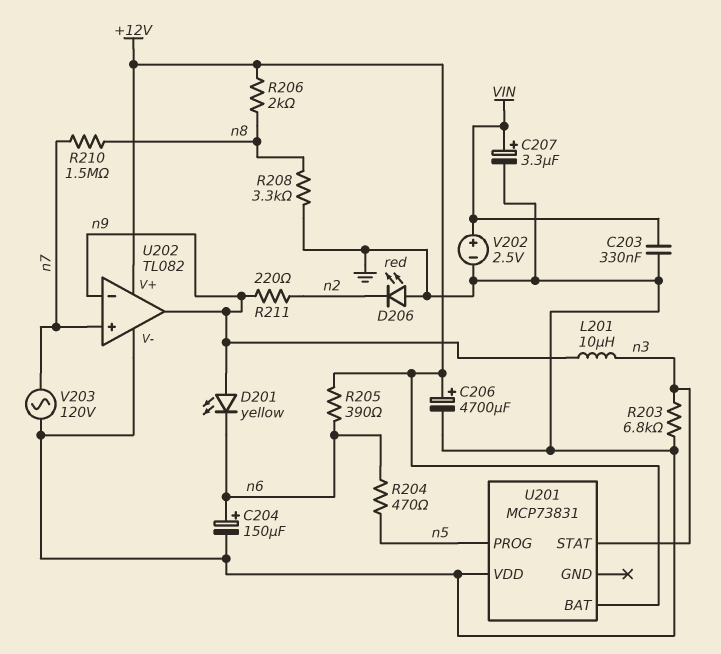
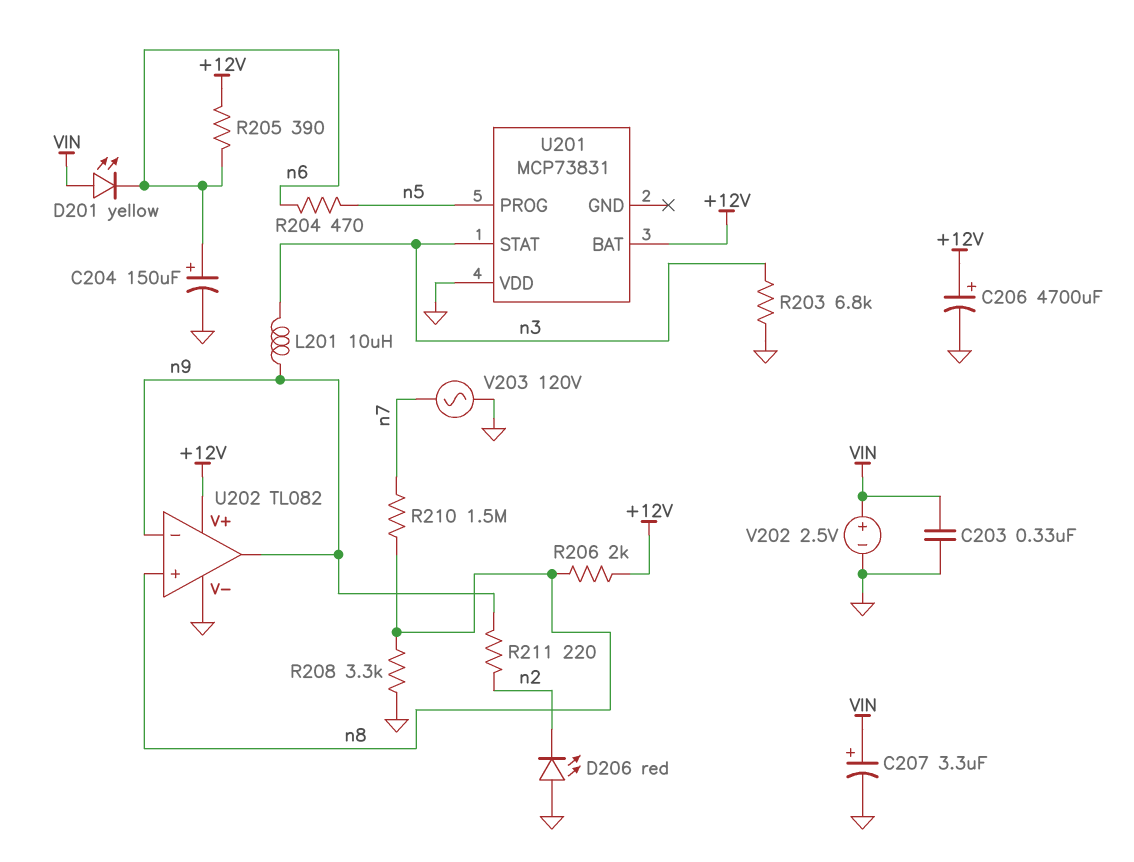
D201: LED yellow (A n9, K n6) -> LED yellow (A VIN, K n6)
U202 pin in+: n7 -> n8

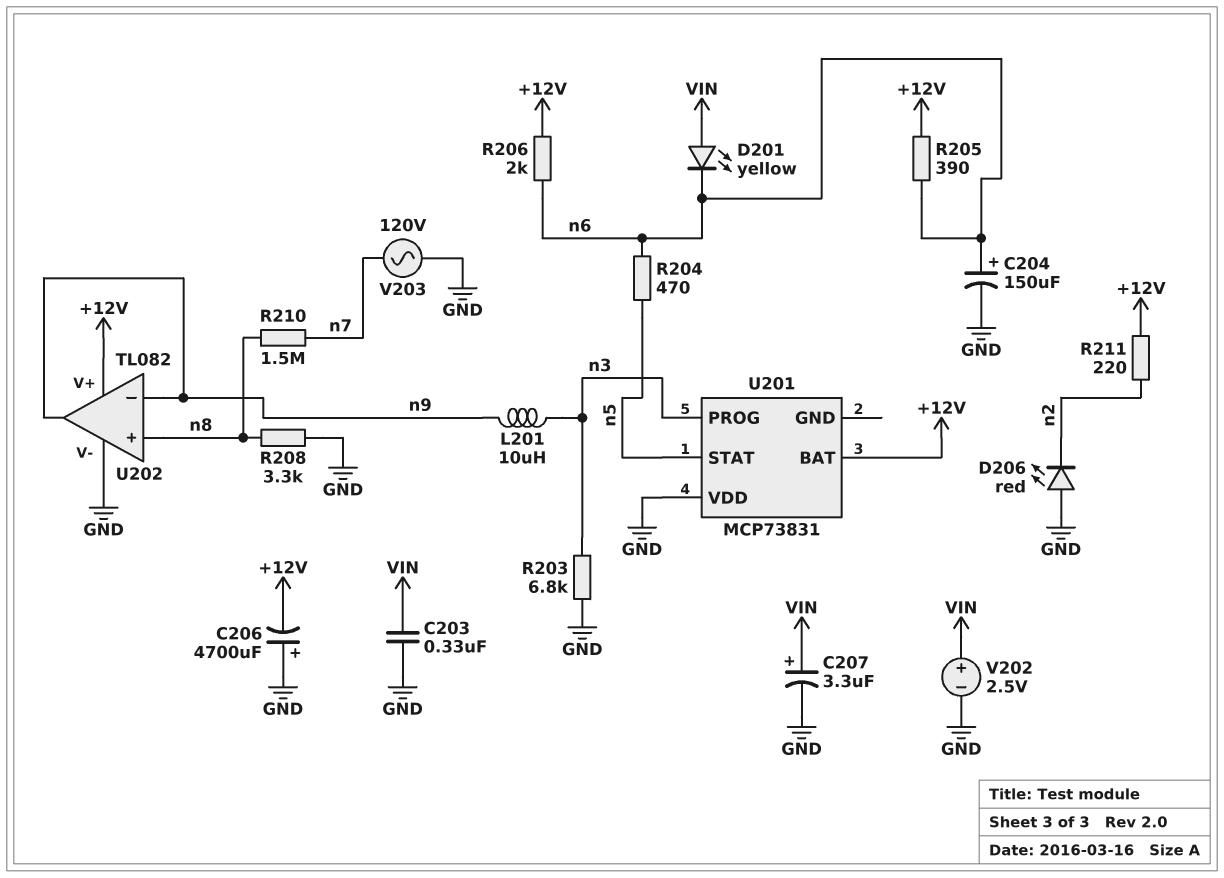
C206: 4700uF (plus +12V, minus GND) -> 4700uF (plus GND, minus +12V)
R206: 2k (+12V, n8) -> 2k (+12V, n6)
R211: 220 (n2, n9) -> 220 (+12V, n2)
U201 pin PROG: n5 -> n3
U201 pin STAT: n3 -> n5

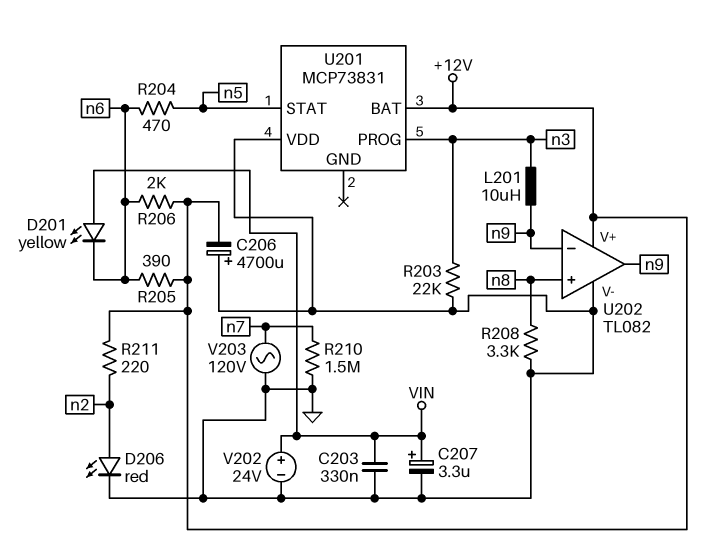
C204: 150uF (plus n6, minus GND) -> none
D206: LED red (A GND, K n2) -> LED red (A n2, K GND)
R203: 6.8k (GND, n3) -> 22k (GND, n3)
R210: 1.5M (n7, n8) -> 1.5M (GND, n7)
V202: 2.5V (plus VIN, minus GND) -> 24V (plus VIN, minus GND)

